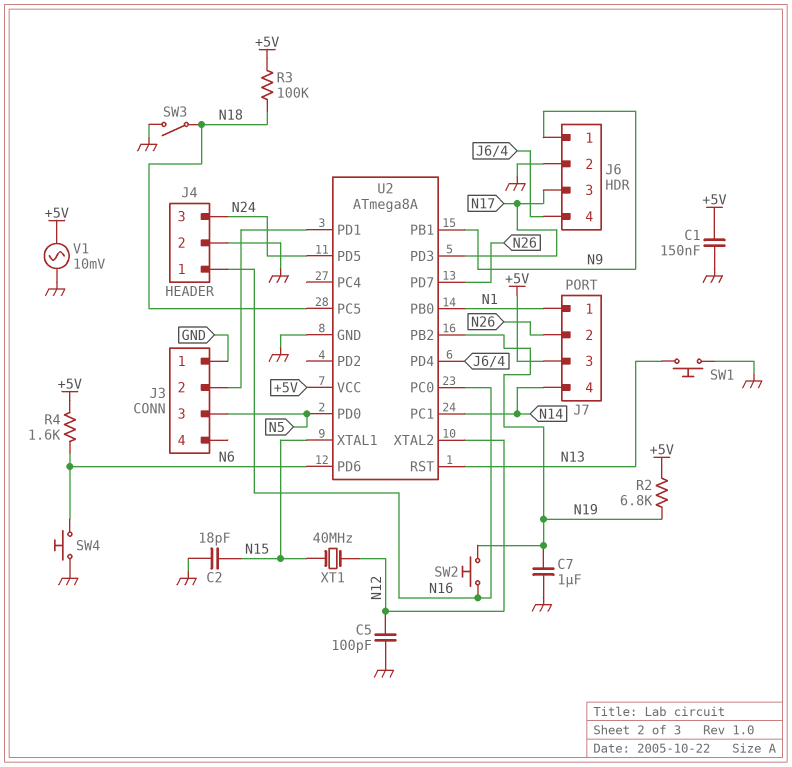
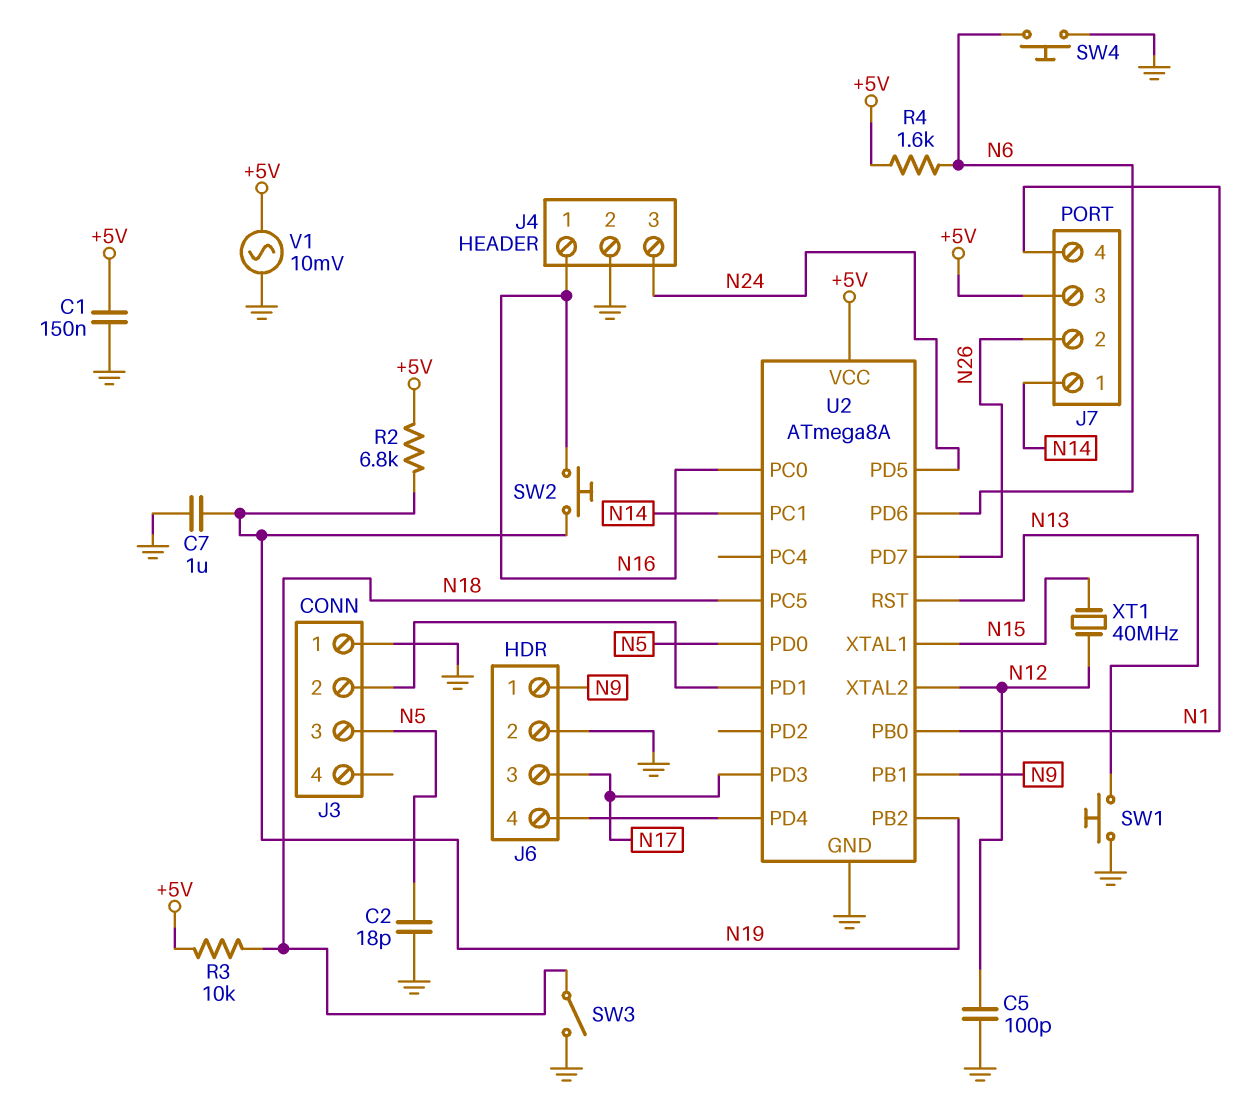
C2: 18pF (GND, N15) -> 18pF (GND, N5)
J7 pin 1: N1 -> N14
J7 pin 4: N14 -> N1
R3: 100k (+5V, N18) -> 10k (+5V, N18)

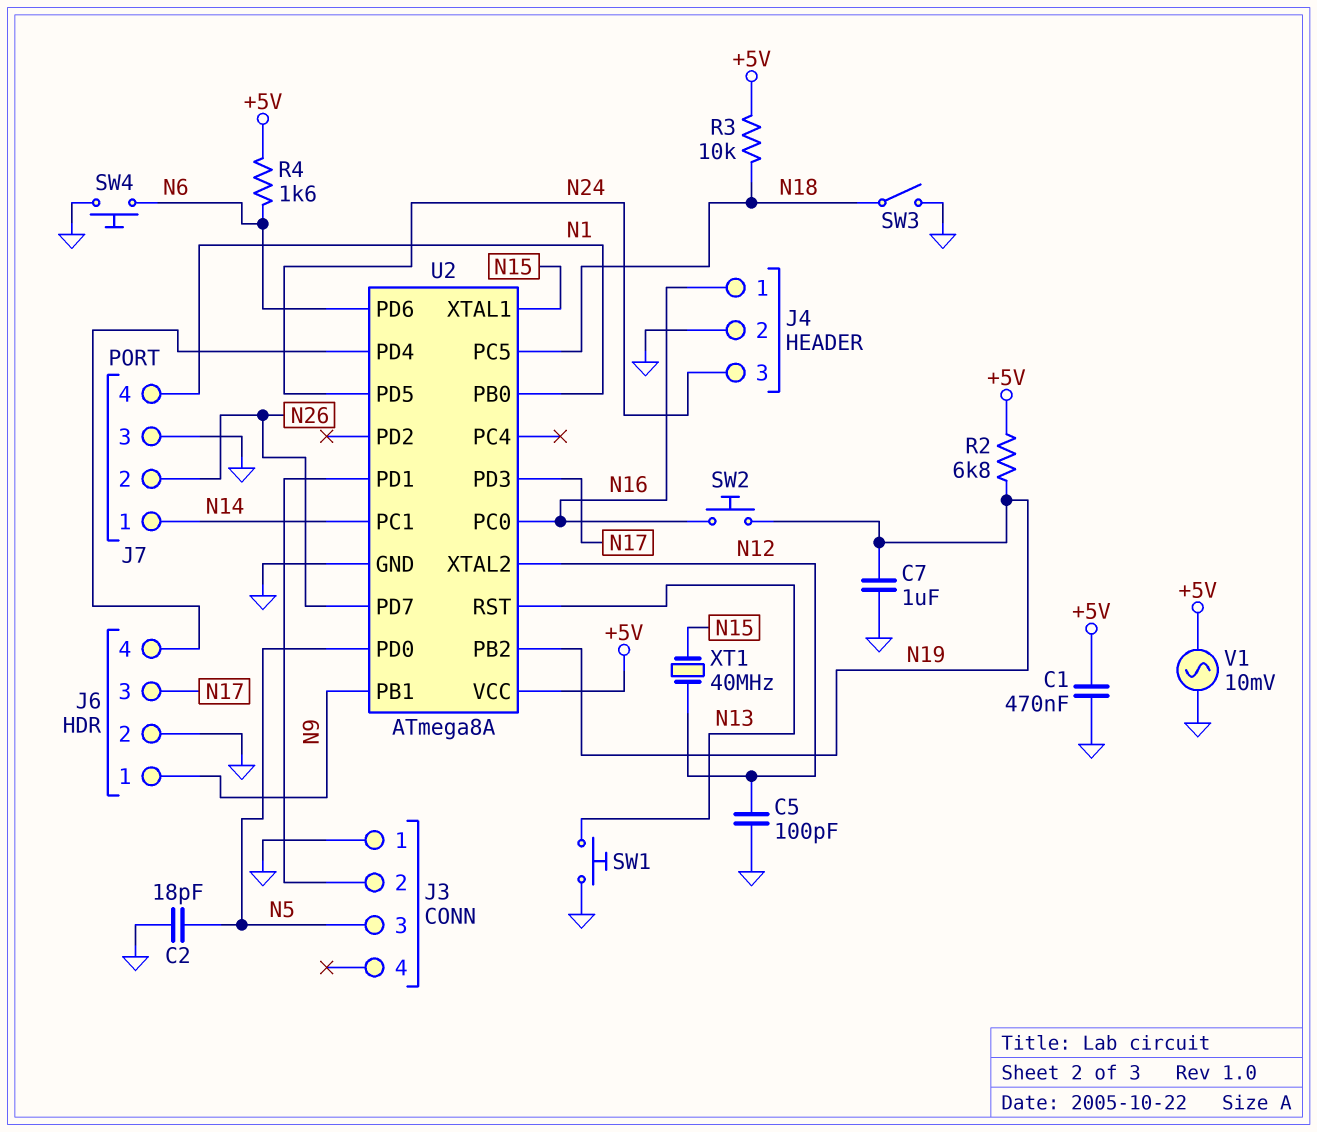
C1: 150nF (+5V, GND) -> 470nF (+5V, GND)
J7 pin 3: +5V -> GND

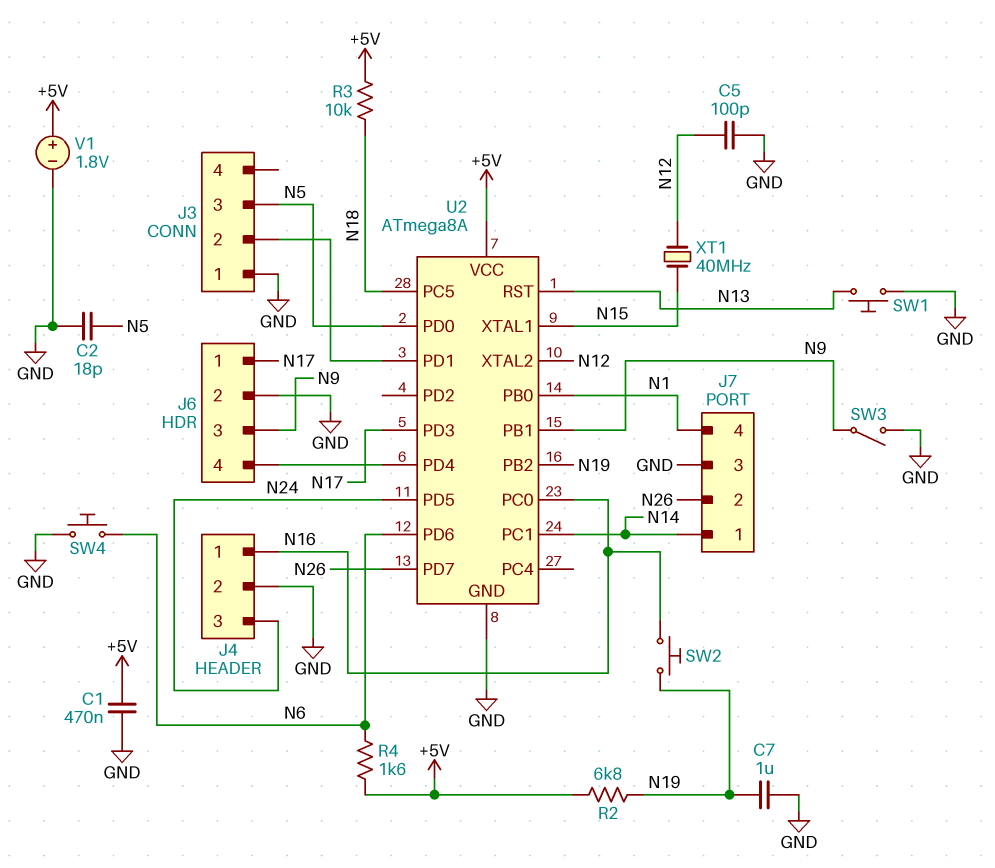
J6 pin 1: N9 -> N17
J6 pin 3: N17 -> N9
SW3: switch (GND, N18) -> switch (GND, N9)
V1: AC 10mV (+5V, GND) -> 1.8V (plus +5V, minus GND)

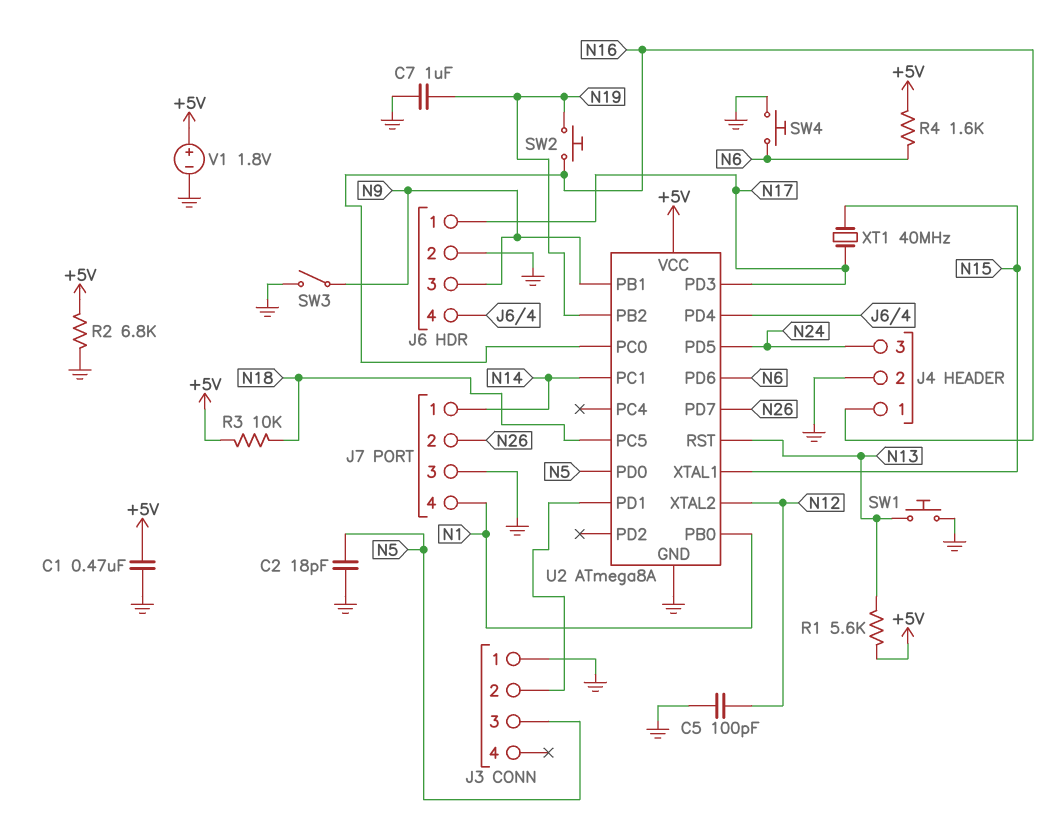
R1: none -> 5.6k (+5V, N13)
R2: 6.8k (+5V, N19) -> 6.8k (+5V, GND)
XT1: 40MHz (N12, N15) -> 40MHz (N15, N17)

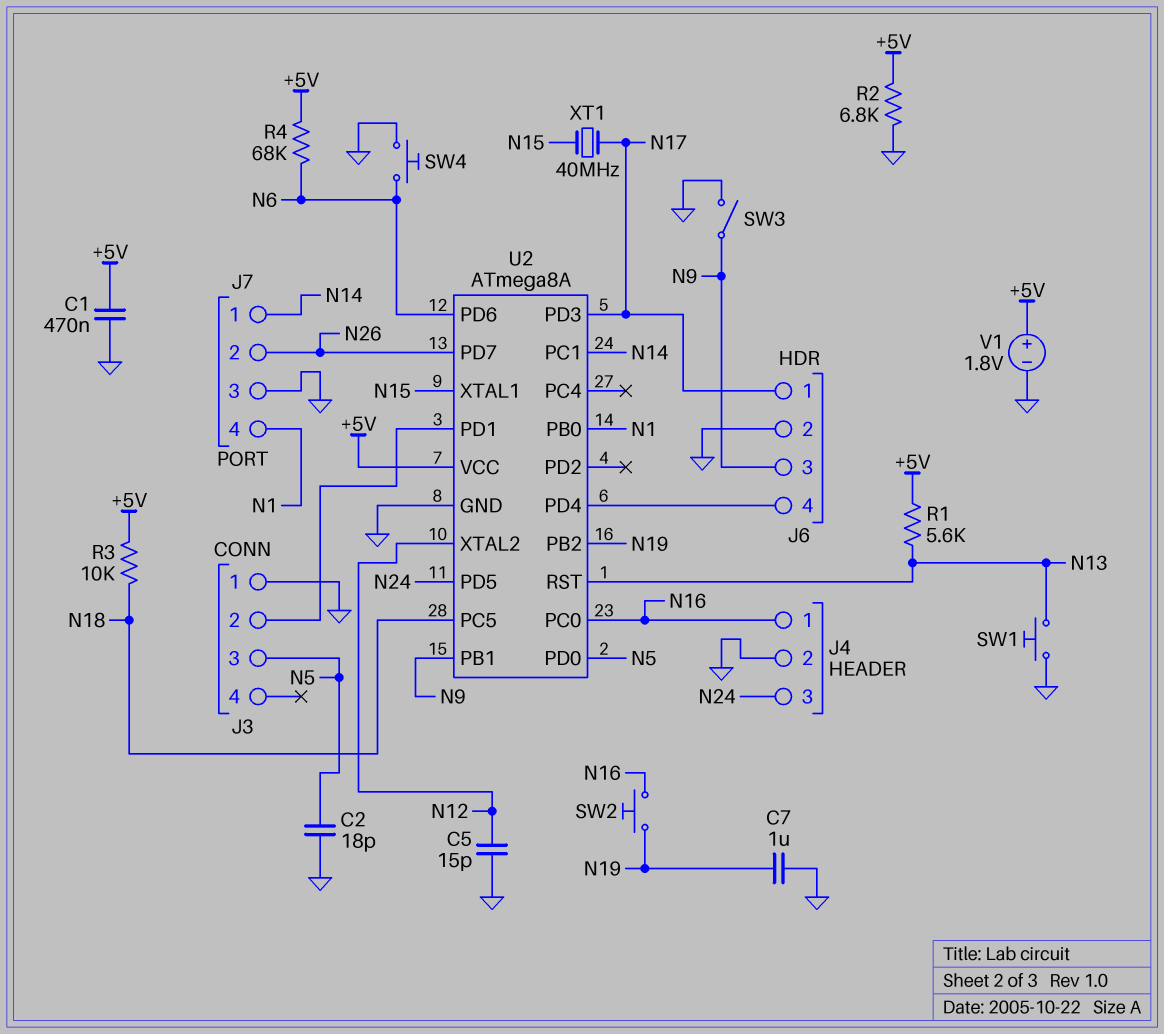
C5: 100pF (GND, N12) -> 15pF (GND, N12)
R4: 1.6k (+5V, N6) -> 68k (+5V, N6)

